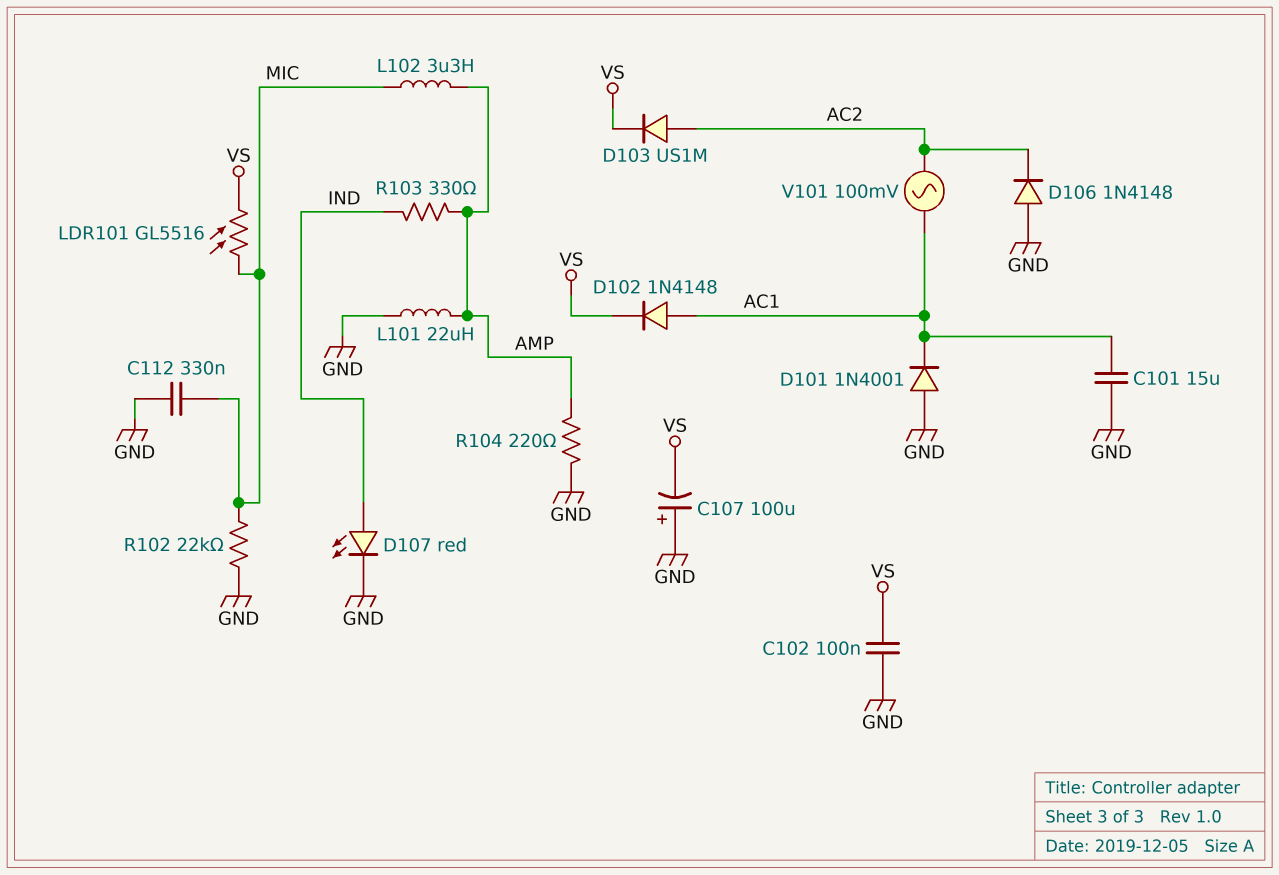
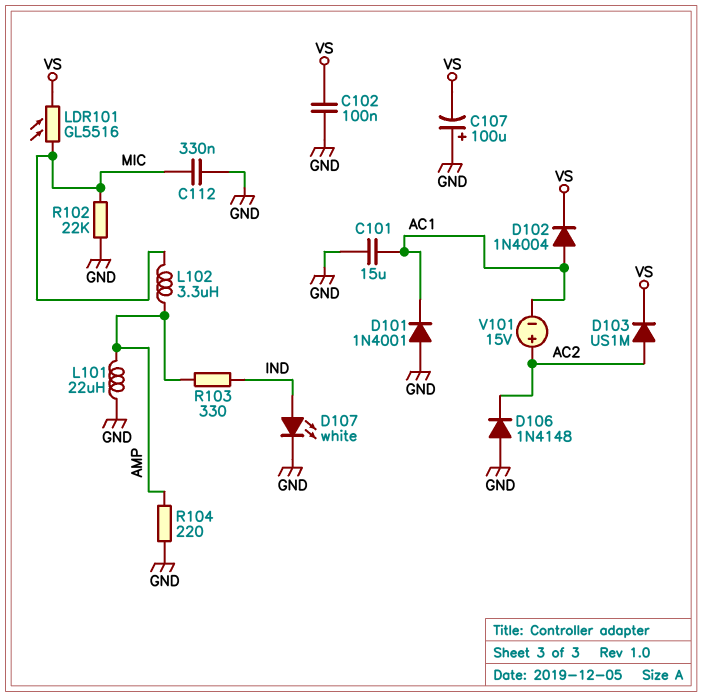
D102: diode 1N4148 (A AC1, K VS) -> diode 1N4004 (A AC1, K VS)
D107: LED red (A IND, K GND) -> LED white (A IND, K GND)
V101: AC 100mV (AC1, AC2) -> 15V (plus AC2, minus AC1)

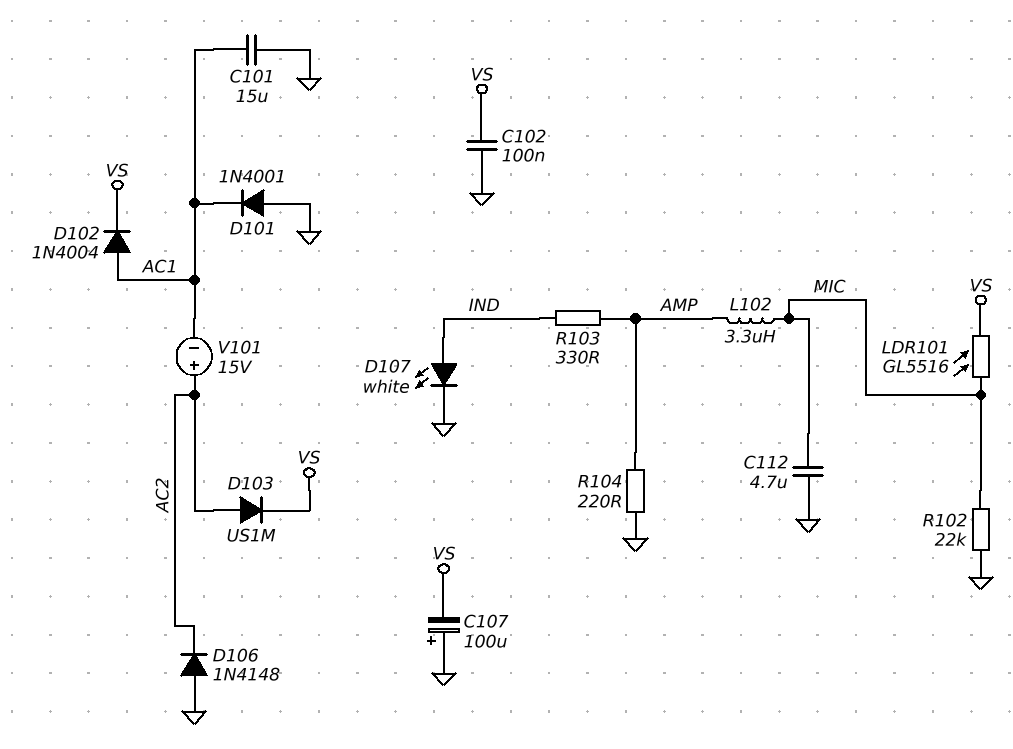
C112: 330nF (GND, MIC) -> 4.7uF (GND, MIC)
L101: 22uH (AMP, GND) -> none

